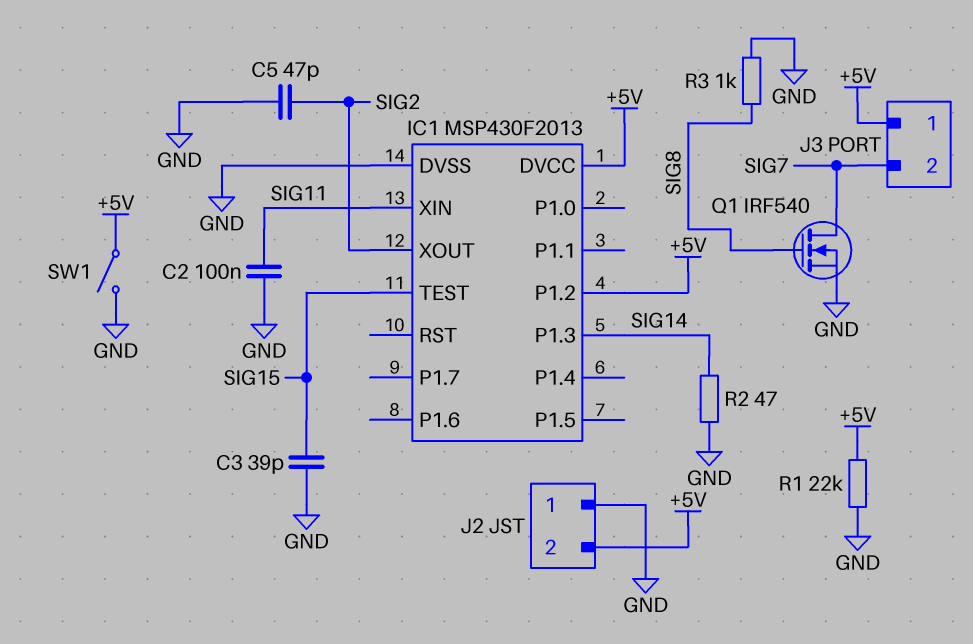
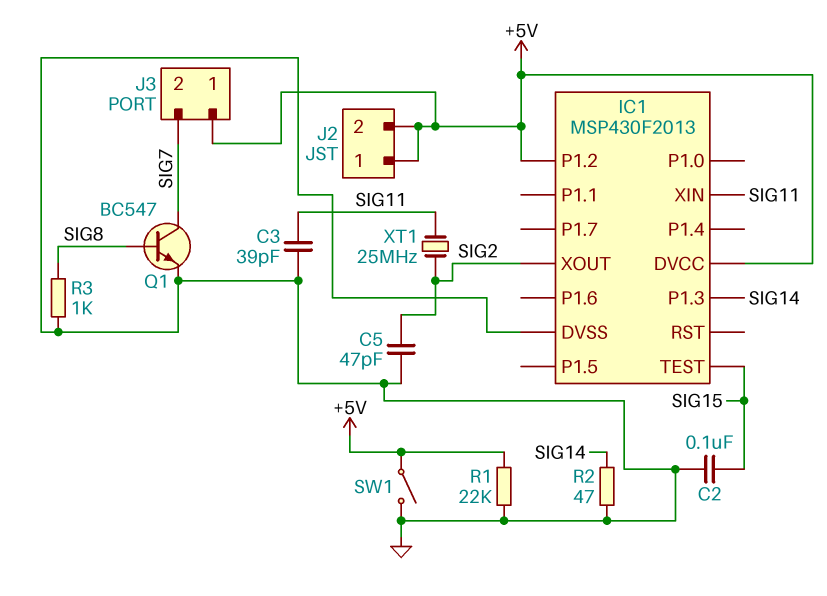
C2: 100nF (GND, SIG11) -> 100nF (GND, SIG15)
C3: 39pF (GND, SIG15) -> 39pF (GND, SIG11)
J2 pin 1: GND -> +5V
Q1: NMOS IRF540 (G SIG8, D SIG7, S GND) -> NPN BC547 (B SIG8, C SIG7, E GND)
XT1: none -> 25MHz (SIG2, SIG11)

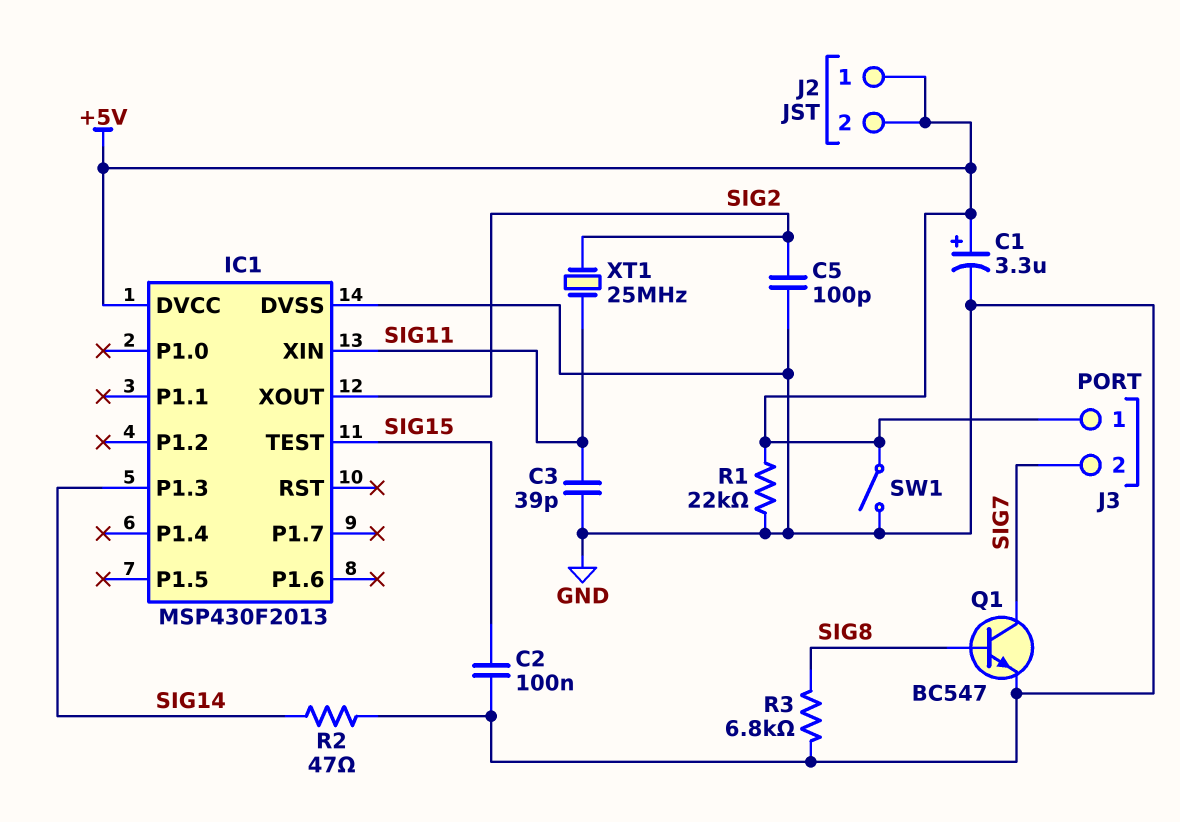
C1: none -> 3.3uF (plus +5V, minus GND)
C5: 47pF (GND, SIG2) -> 100pF (GND, SIG2)
IC1 pin P1.2: +5V -> none
R3: 1k (GND, SIG8) -> 6.8k (GND, SIG8)

